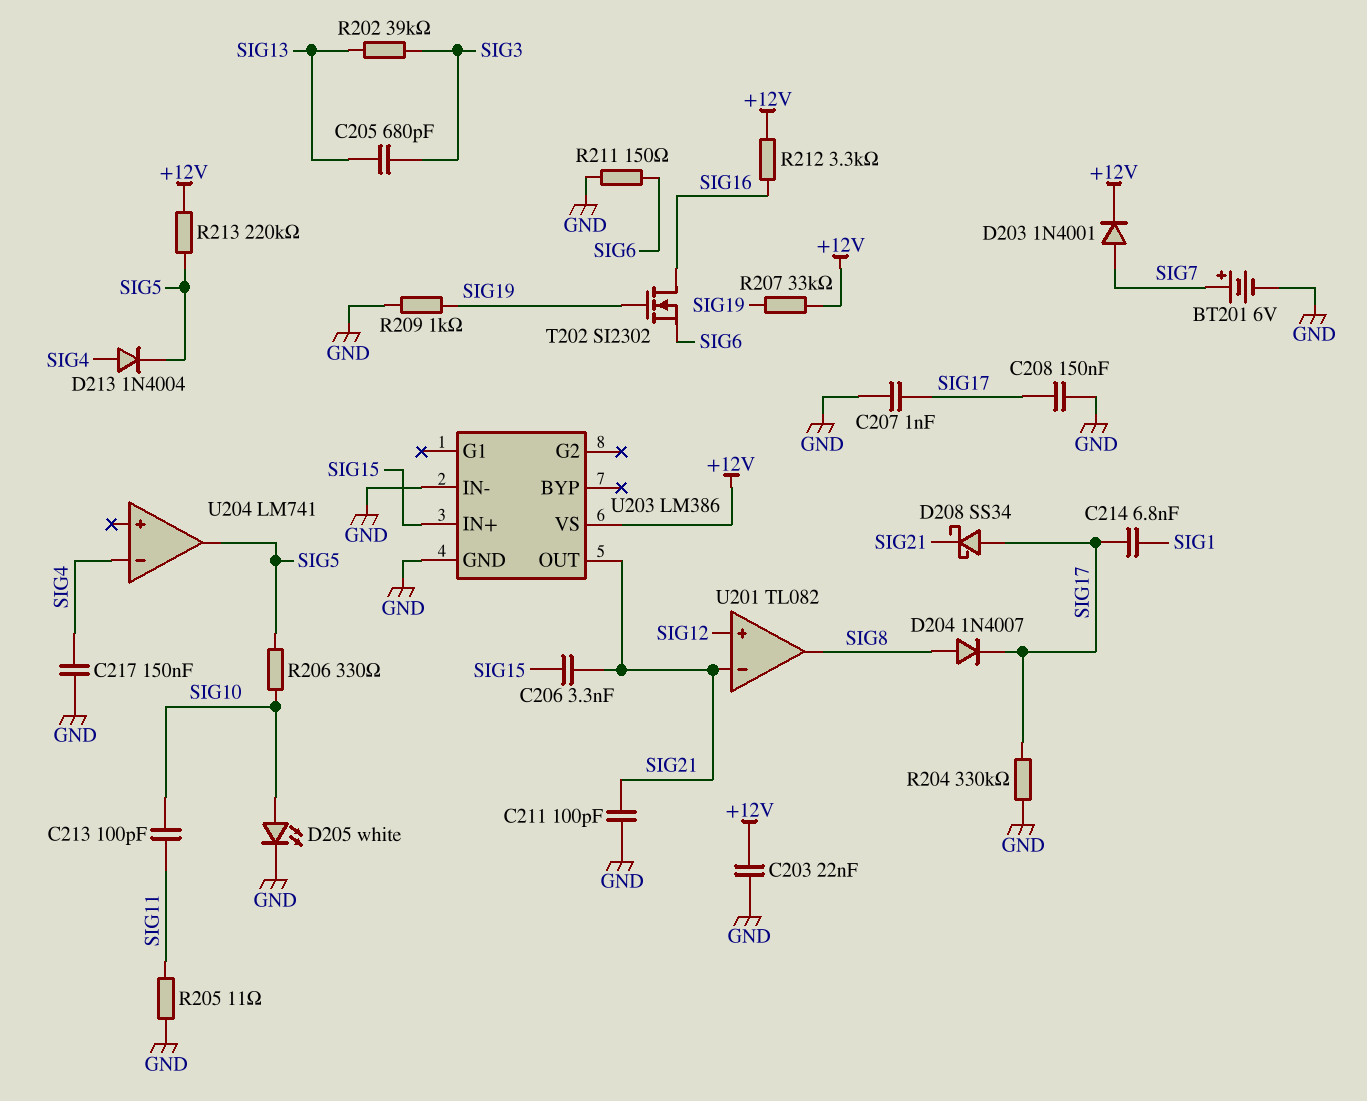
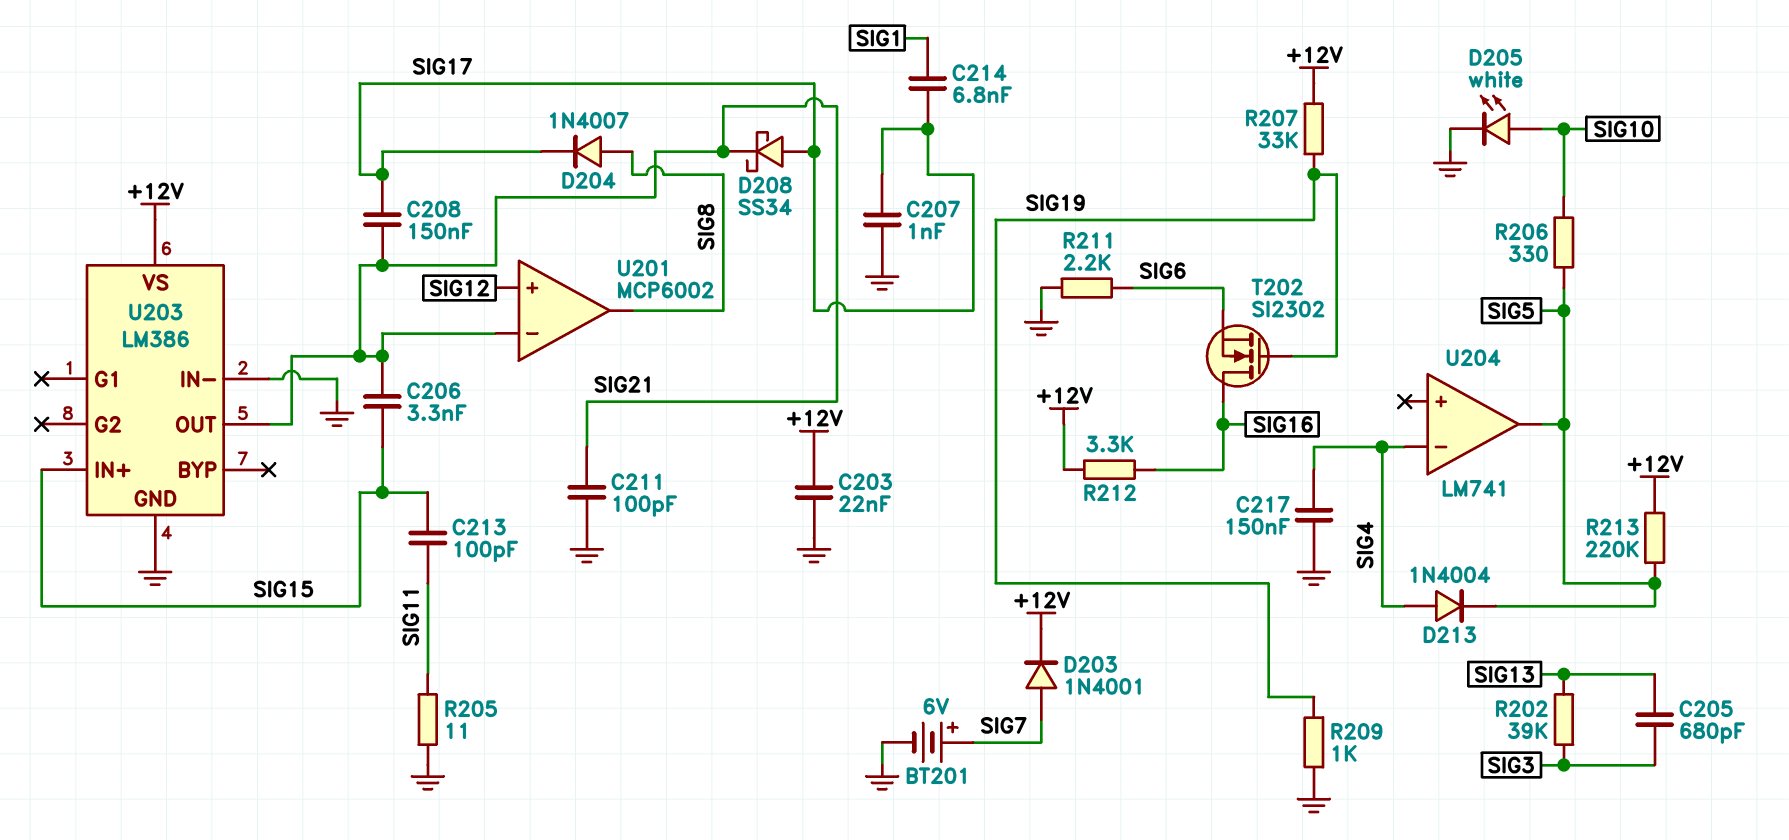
C208: 150nF (GND, SIG17) -> 150nF (SIG17, SIG21)
C213: 100pF (SIG10, SIG11) -> 100pF (SIG11, SIG15)
R204: 330k (GND, SIG17) -> none
R211: 150 (GND, SIG6) -> 2.2k (GND, SIG6)
U201: TL082 -> MCP6002

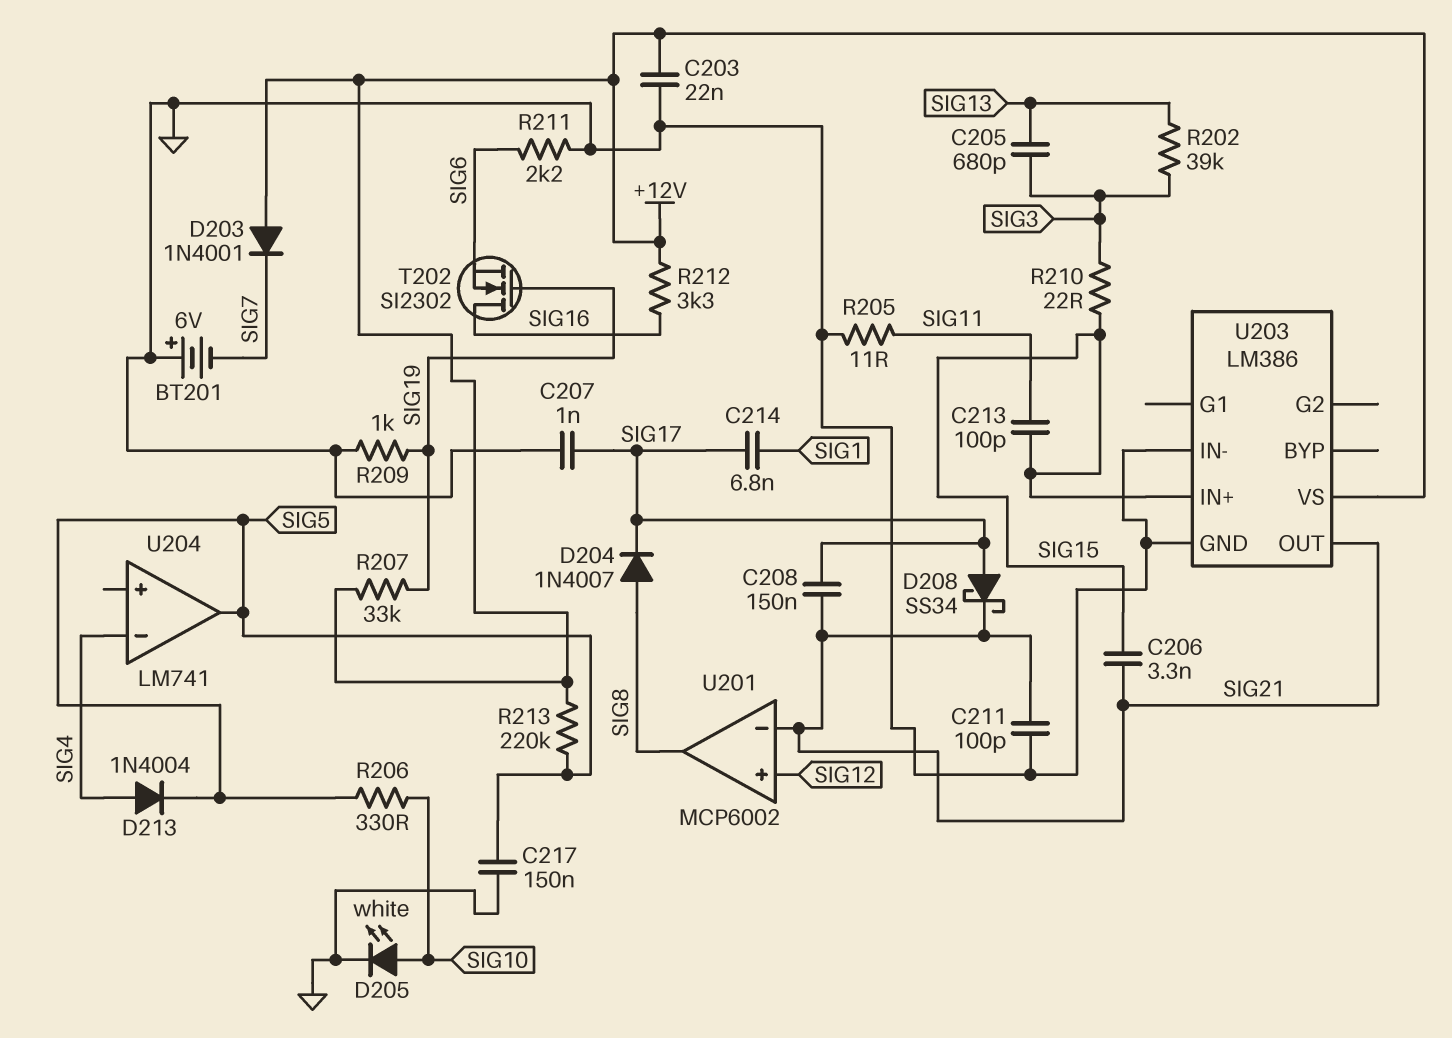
BT201: 6V (plus SIG7, minus GND) -> 6V (plus GND, minus SIG7)
C217: 150nF (GND, SIG4) -> 150nF (GND, SIG5)
D203: diode 1N4001 (A SIG7, K +12V) -> diode 1N4001 (A +12V, K SIG7)
R210: none -> 22 (SIG3, SIG15)

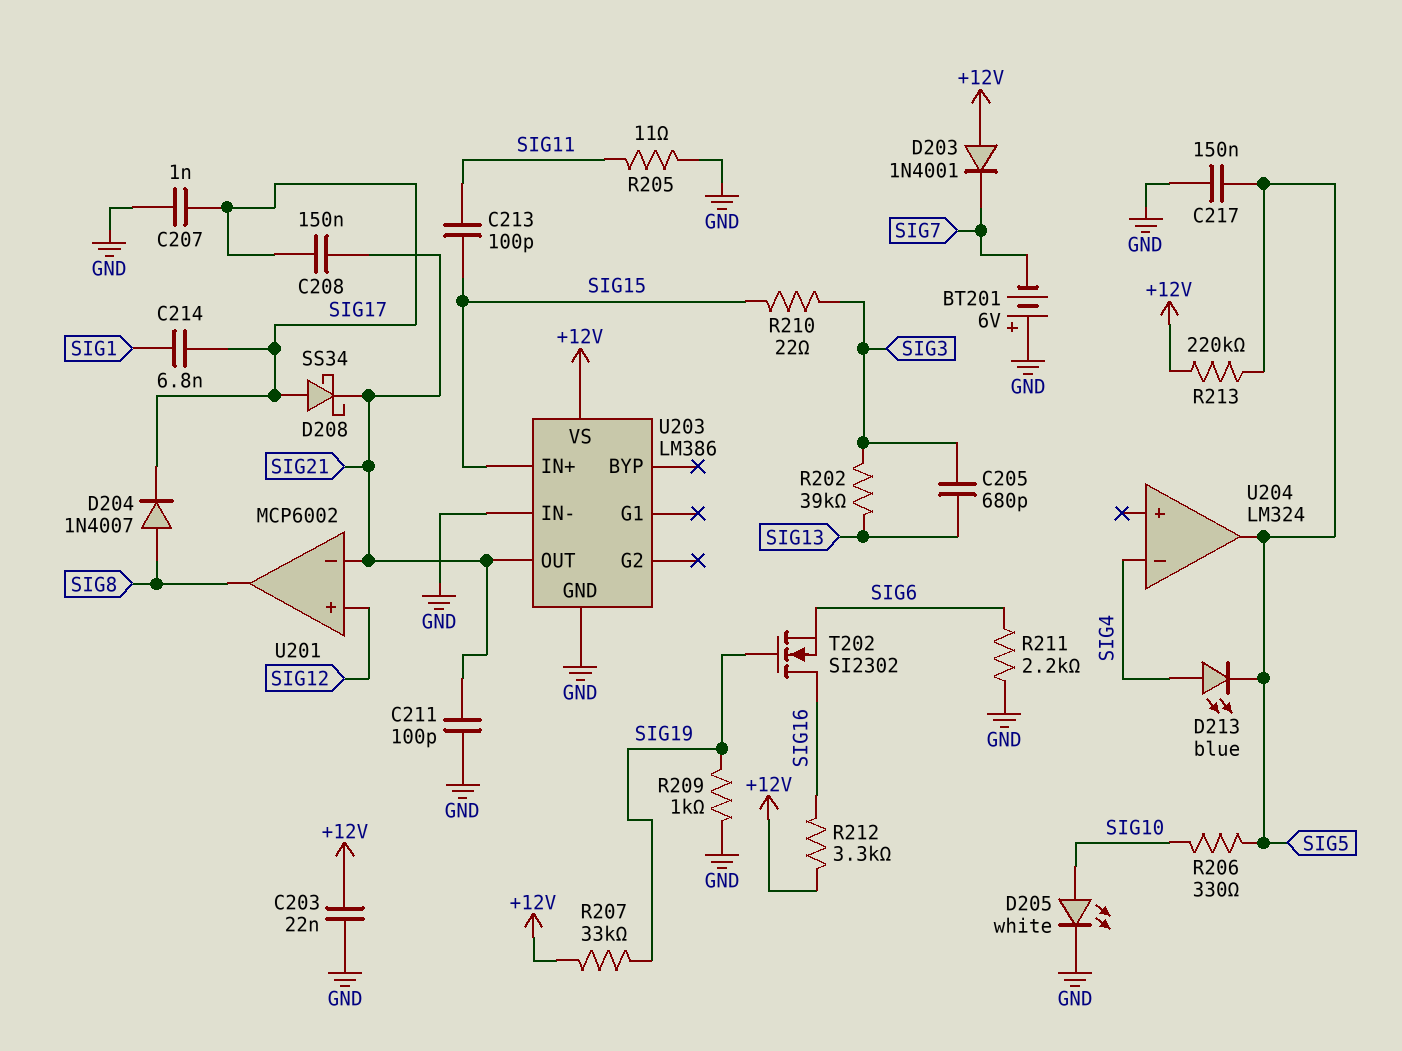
C206: 3.3nF (SIG15, SIG21) -> none
D213: diode 1N4004 (A SIG4, K SIG5) -> LED blue (A SIG4, K SIG5)
U204: LM741 -> LM324

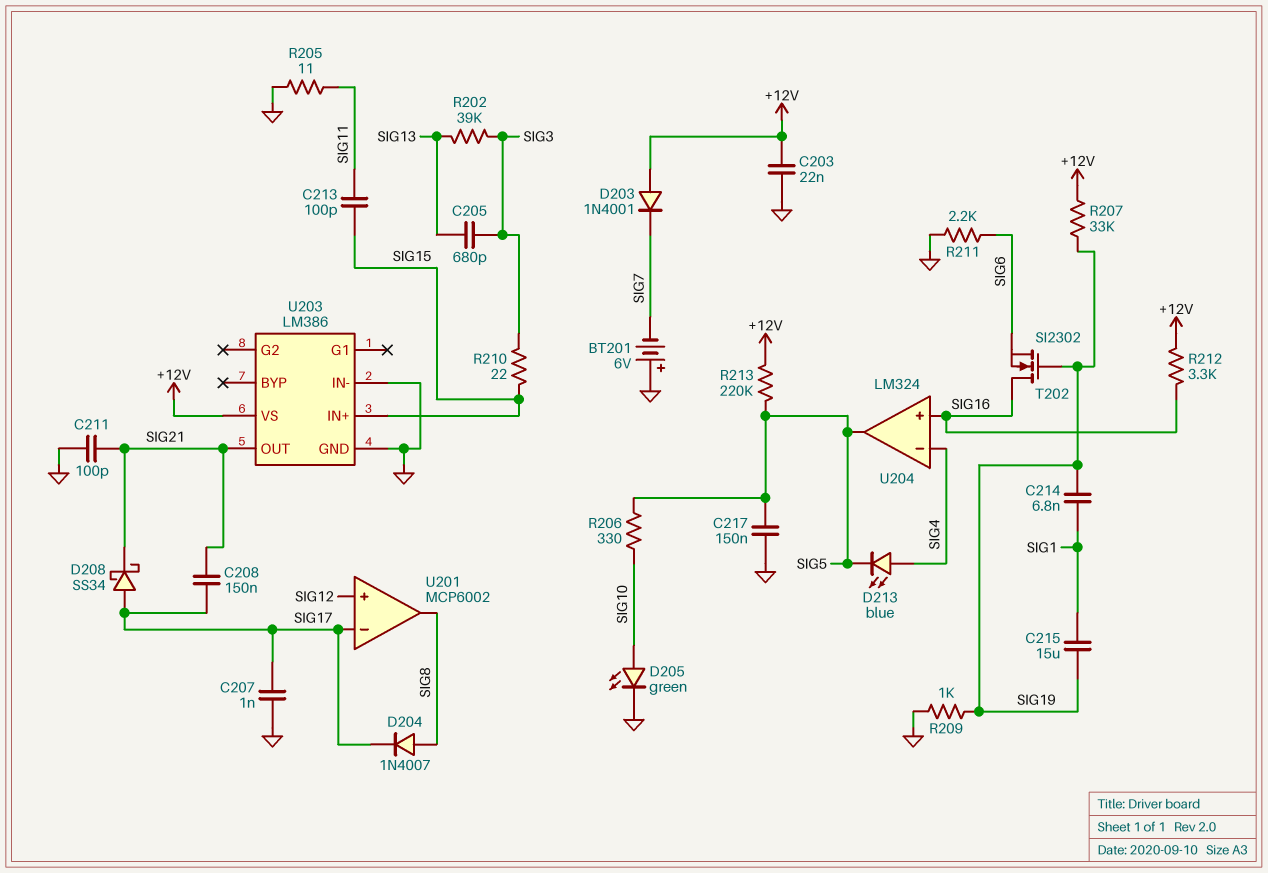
C214: 6.8nF (SIG1, SIG17) -> 6.8nF (SIG1, SIG19)
C215: none -> 15uF (SIG1, SIG19)
D205: LED white (A SIG10, K GND) -> LED green (A SIG10, K GND)
U201 pin in-: SIG21 -> SIG17
U204 pin in+: none -> SIG16

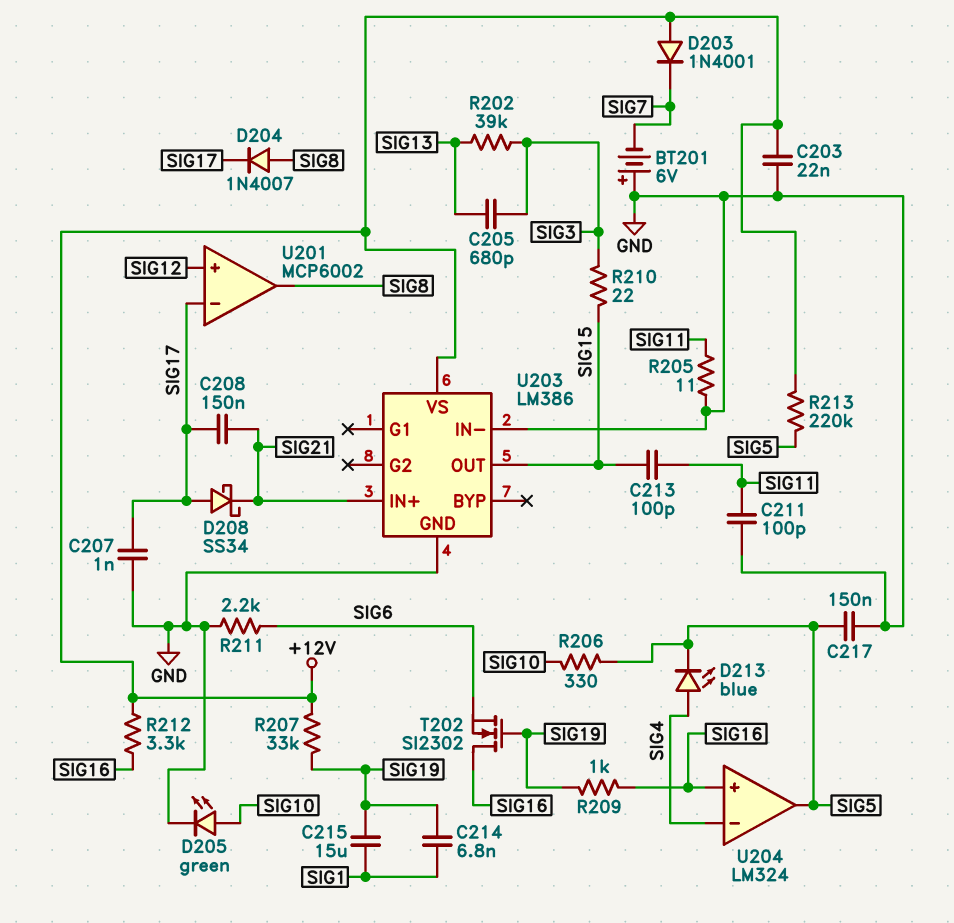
C211: 100pF (GND, SIG21) -> 100pF (GND, SIG11)
R209: 1k (GND, SIG19) -> 1k (SIG16, SIG19)
U203 pin IN+: SIG15 -> SIG21
U203 pin OUT: SIG21 -> SIG15

